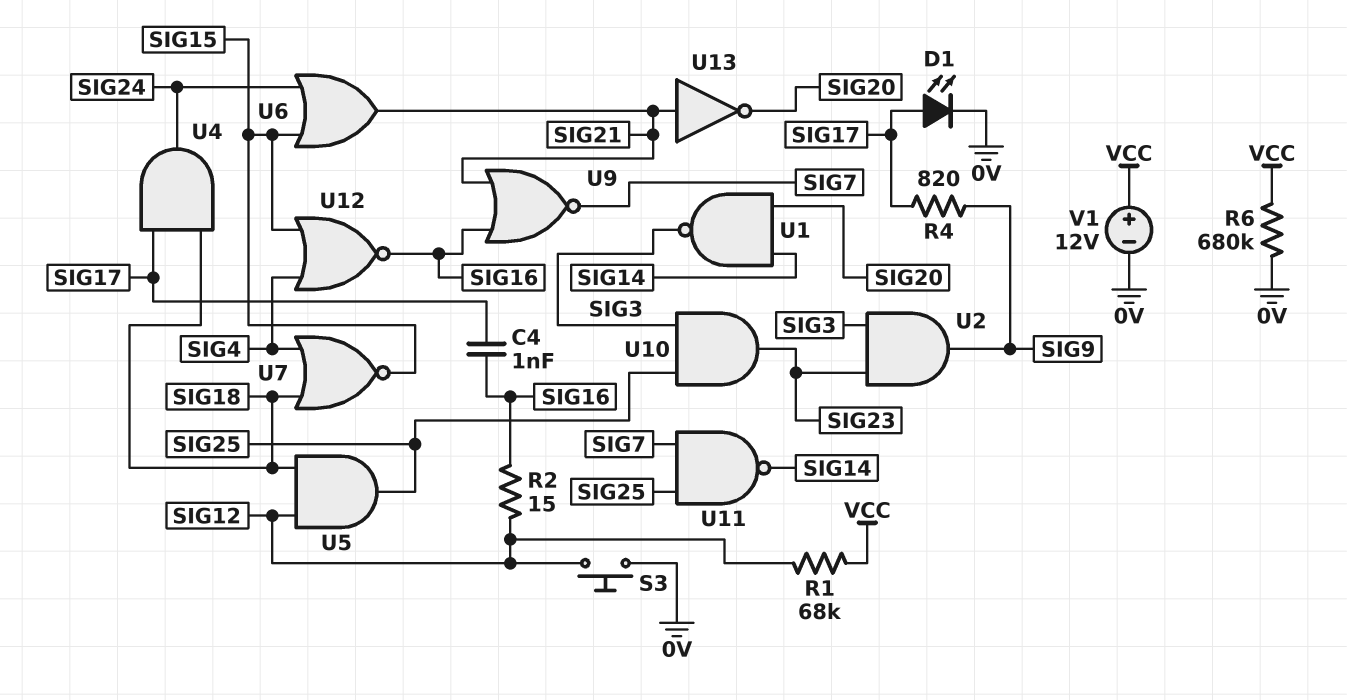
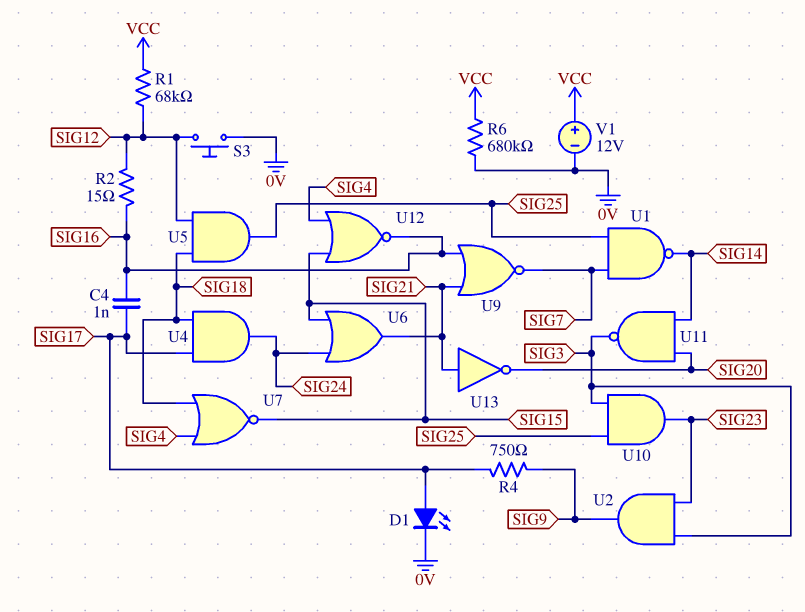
R4: 820 (SIG9, SIG17) -> 750 (SIG9, SIG17)
U1: NAND (in SIG14, in SIG20, out SIG3) -> NAND (in SIG7, in SIG25, out SIG14)
U11: NAND (in SIG7, in SIG25, out SIG14) -> NAND (in SIG14, in SIG20, out SIG3)

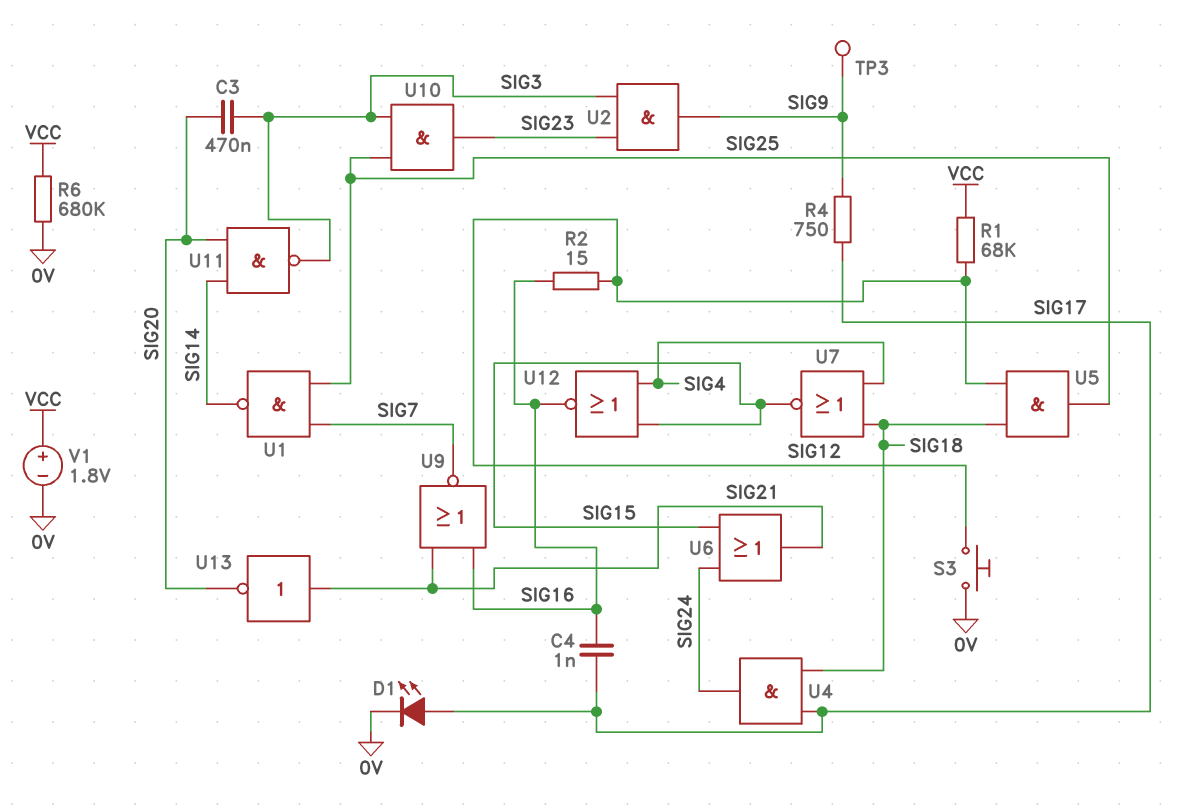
C3: none -> 470nF (SIG3, SIG20)
TP3: none -> test point (SIG9)
V1: 12V (plus VCC, minus 0V) -> 1.8V (plus VCC, minus 0V)

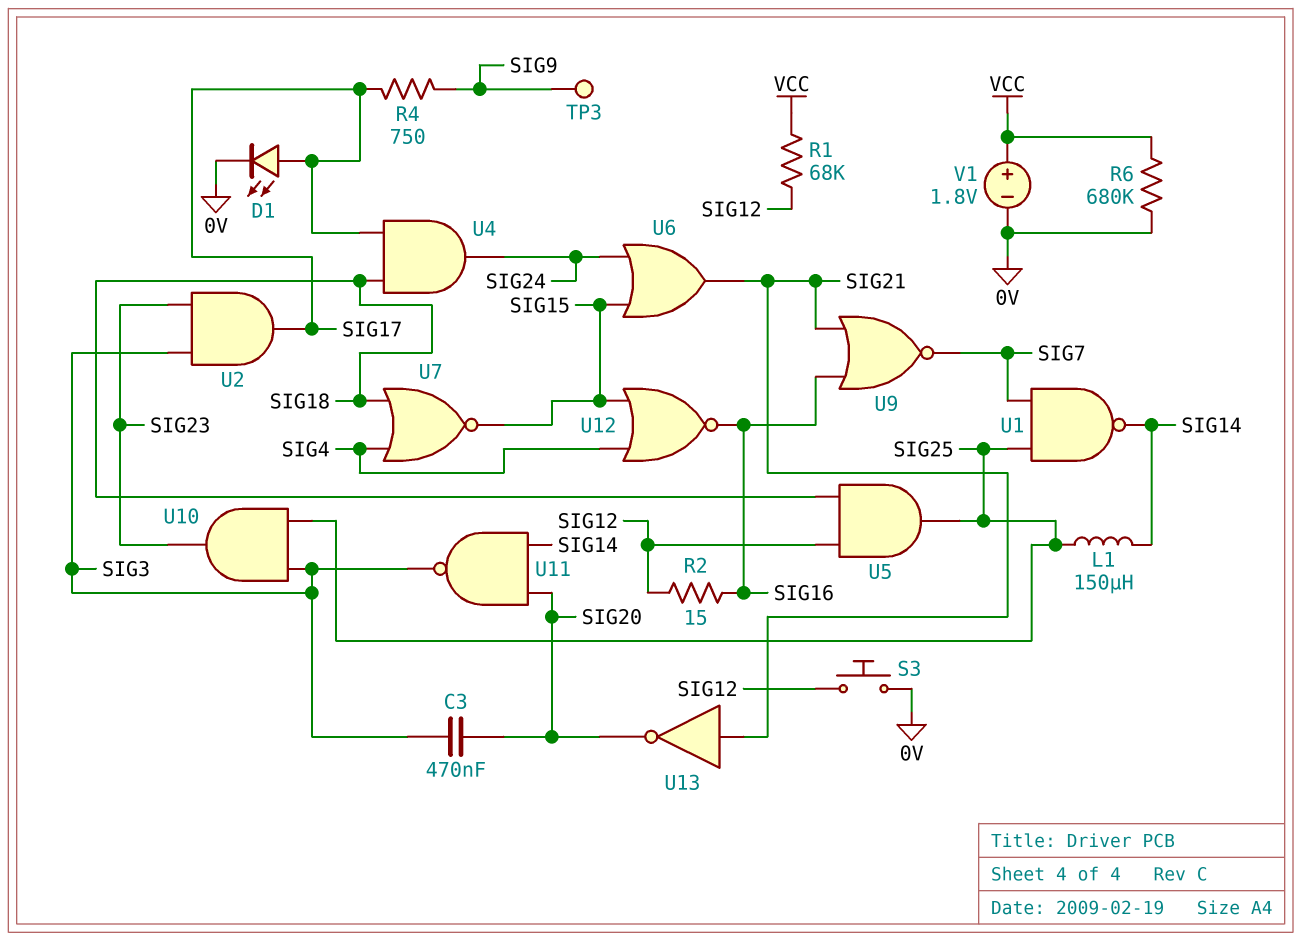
C4: 1nF (SIG16, SIG17) -> none
L1: none -> 150uH (SIG14, SIG25)
U2: AND (in SIG3, in SIG23, out SIG9) -> AND (in SIG3, in SIG23, out SIG17)

